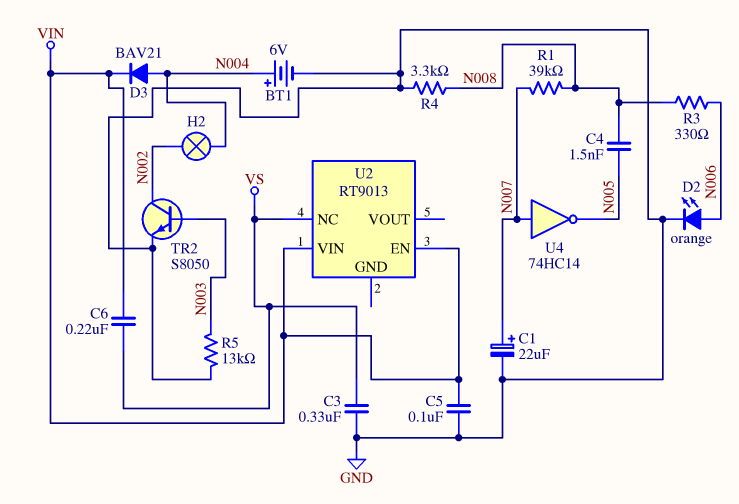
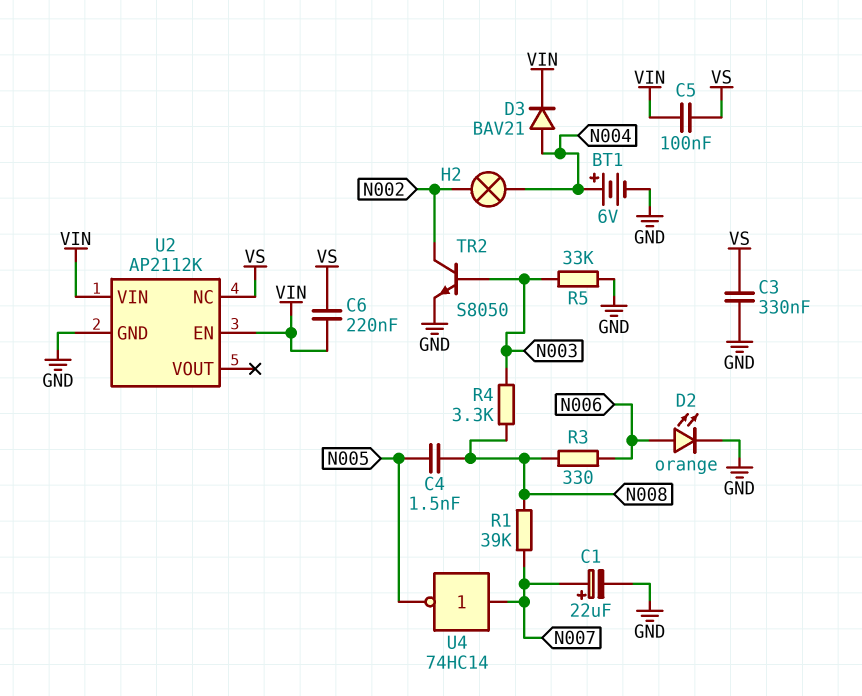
C5: 100nF (GND, VIN) -> 100nF (VIN, VS)
R4: 3.3k (GND, N008) -> 3.3k (N003, N008)
R5: 13k (GND, N003) -> 33k (GND, N003)
U2: RT9013 -> AP2112K
U2 pin GND: none -> GND

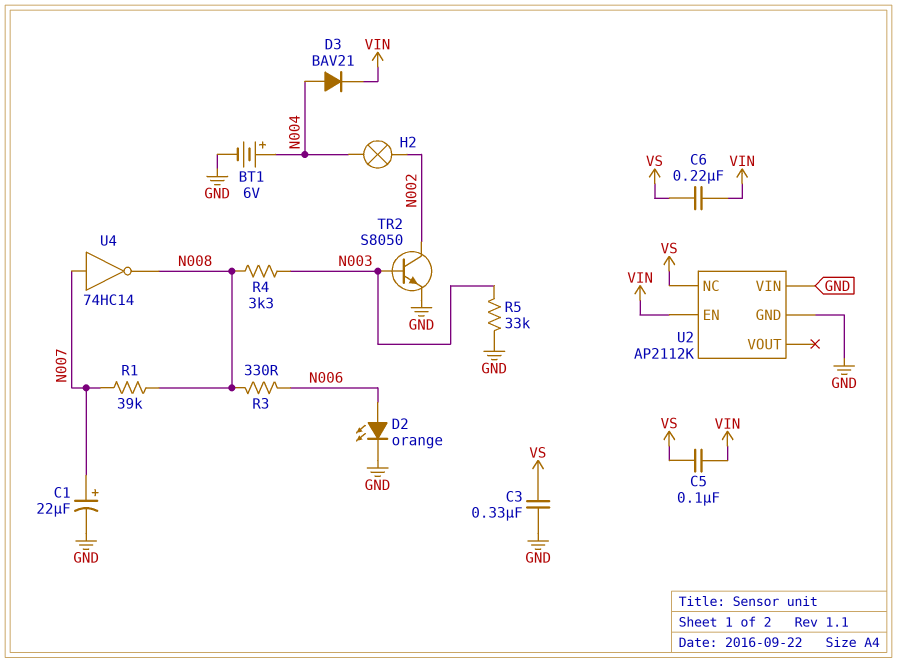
C4: 1.5nF (N005, N008) -> none
U2 pin VIN: VIN -> GND
U4: NOT 74HC14 (in N007, out N005) -> NOT 74HC14 (in N007, out N008)

